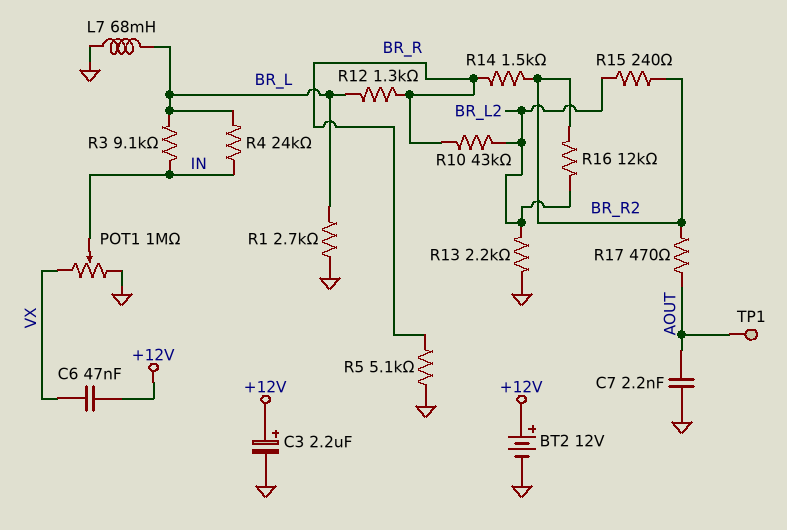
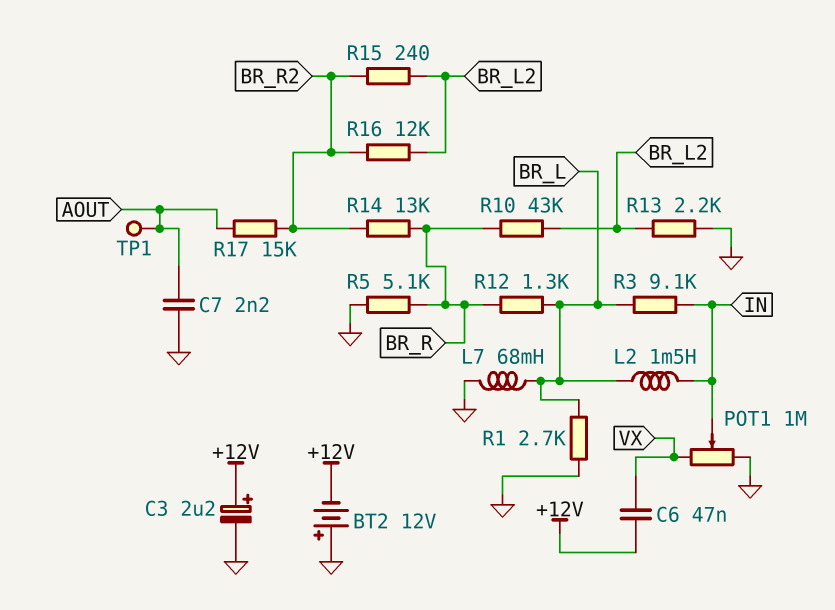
BT2: 12V (plus +12V, minus GND) -> 12V (plus GND, minus +12V)
L2: none -> 1.5mH (BR_L, IN)
R4: 24k (BR_L, IN) -> none
R14: 1.5k (BR_R, BR_R2) -> 13k (BR_R, BR_R2)
R17: 470 (AOUT, BR_R2) -> 15k (AOUT, BR_R2)

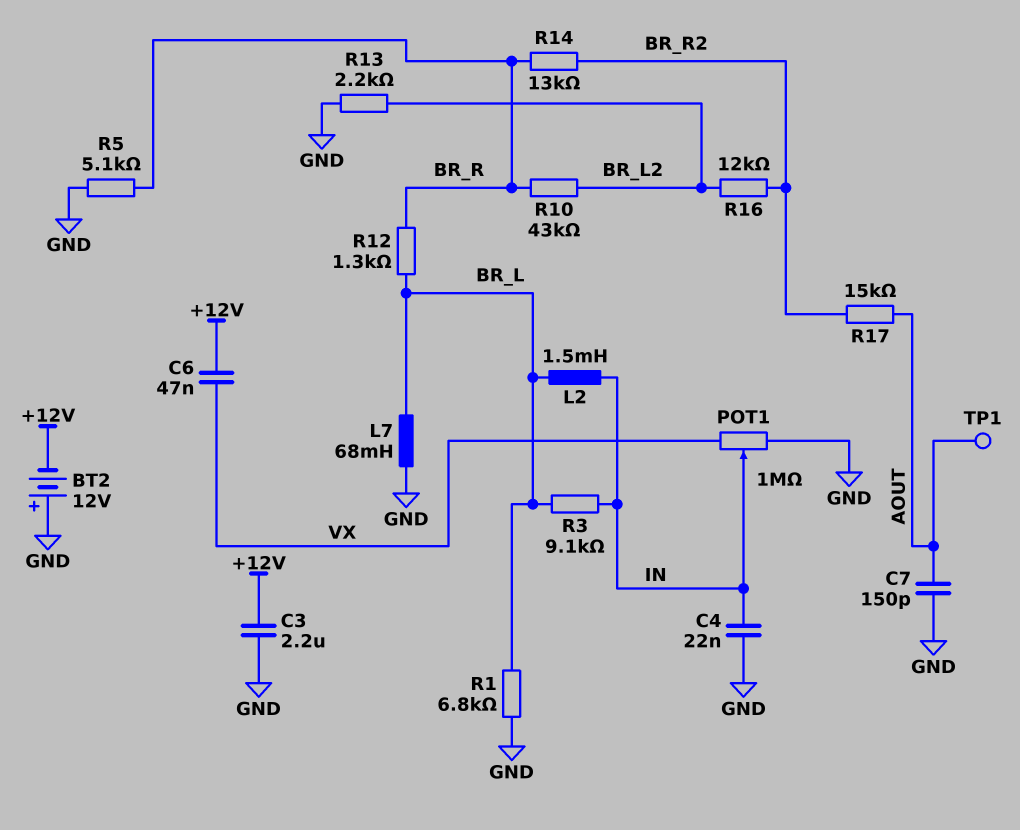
C3: 2.2uF (plus +12V, minus GND) -> 2.2uF (+12V, GND)
C4: none -> 22nF (GND, IN)
C7: 2.2nF (AOUT, GND) -> 150pF (AOUT, GND)
R1: 2.7k (BR_L, GND) -> 6.8k (BR_L, GND)
R15: 240 (BR_L2, BR_R2) -> none

